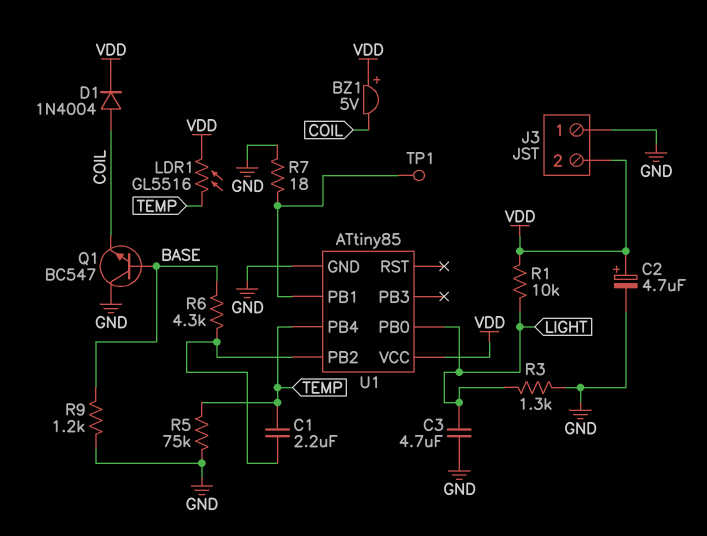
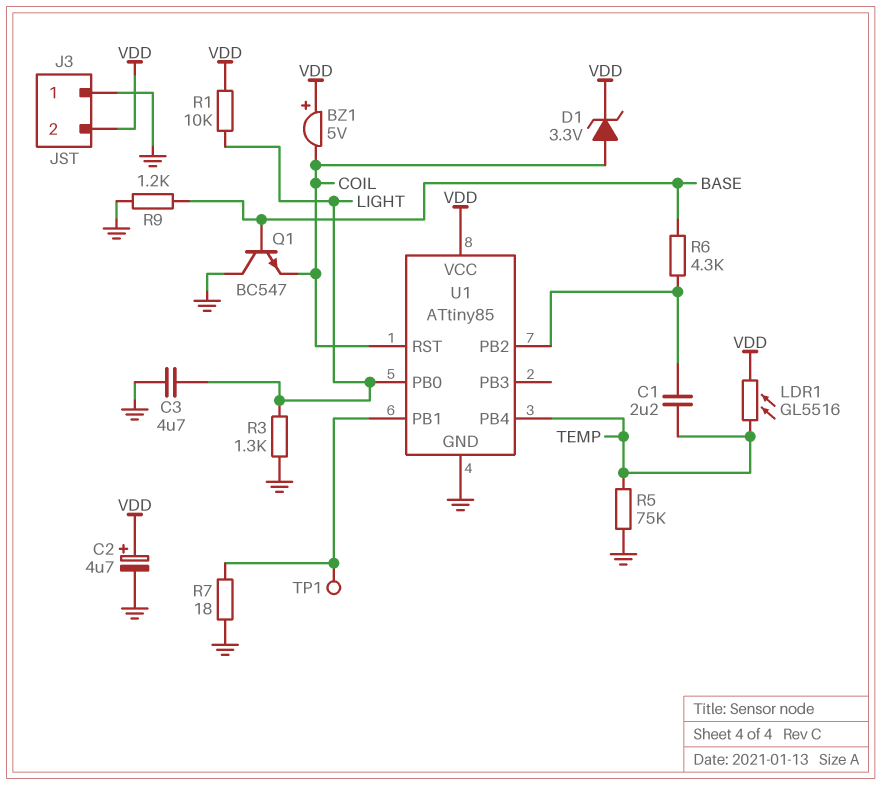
D1: diode 1N4004 (A COIL, K VDD) -> zener 3.3V (A COIL, K VDD)
U1 pin RST: none -> COIL

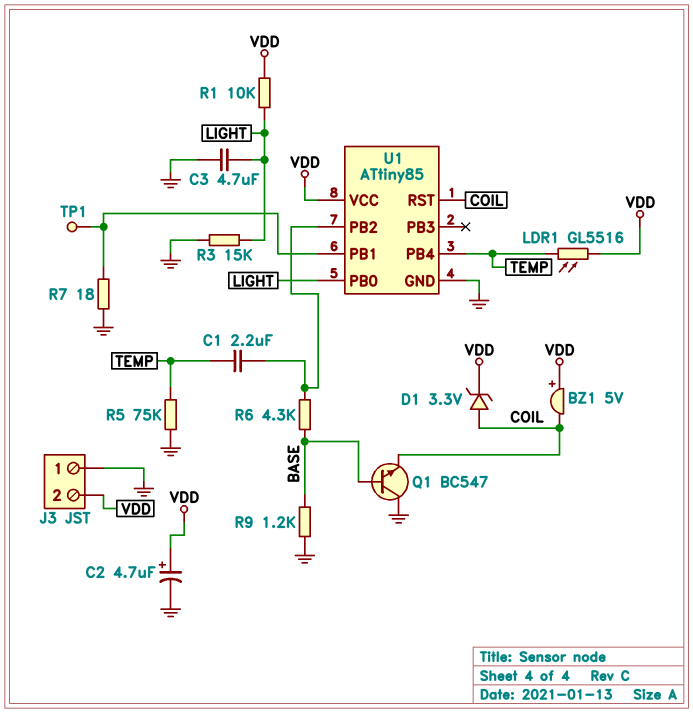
R3: 1.3k (GND, LIGHT) -> 15k (GND, LIGHT)

